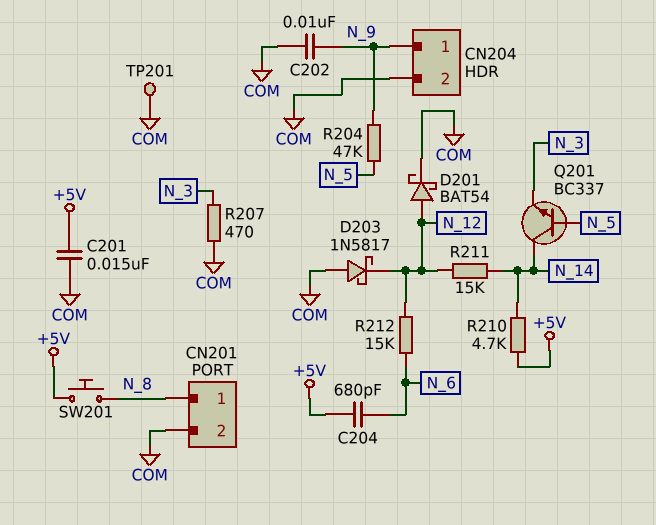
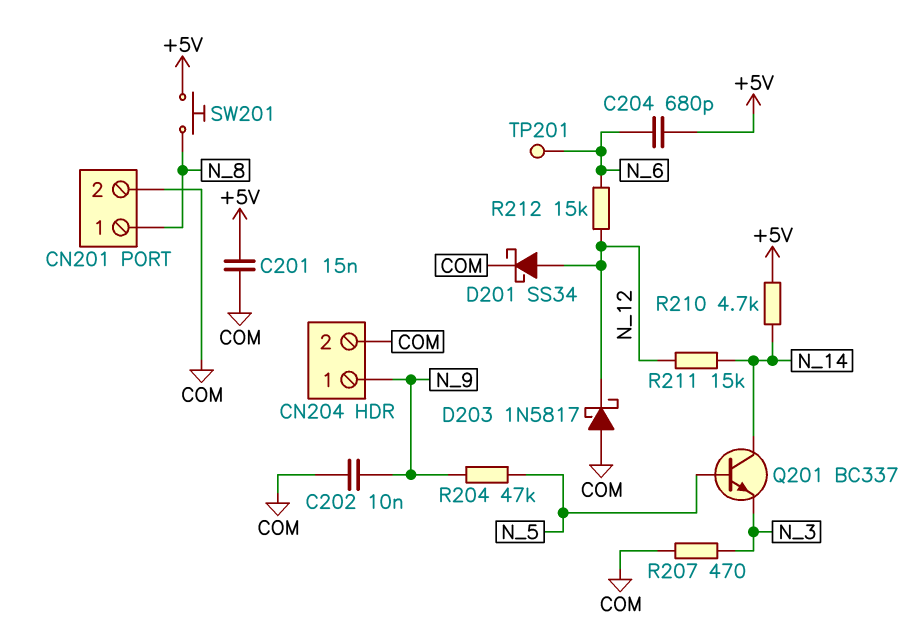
D201: schottky BAT54 (A N_12, K COM) -> schottky SS34 (A N_12, K COM)
TP201: test point (COM) -> test point (N_6)

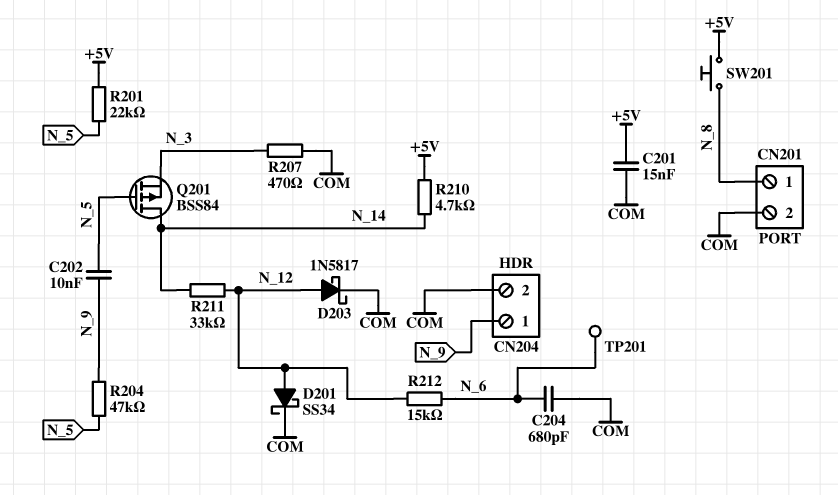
C202: 10nF (COM, N_9) -> 10nF (N_5, N_9)
C204: 680pF (+5V, N_6) -> 680pF (COM, N_6)
D203: schottky 1N5817 (A COM, K N_12) -> schottky 1N5817 (A N_12, K COM)
Q201: NPN BC337 (B N_5, C N_14, E N_3) -> PMOS BSS84 (G N_5, D N_14, S N_3)
R201: none -> 22k (+5V, N_5)
R211: 15k (N_12, N_14) -> 33k (N_12, N_14)

